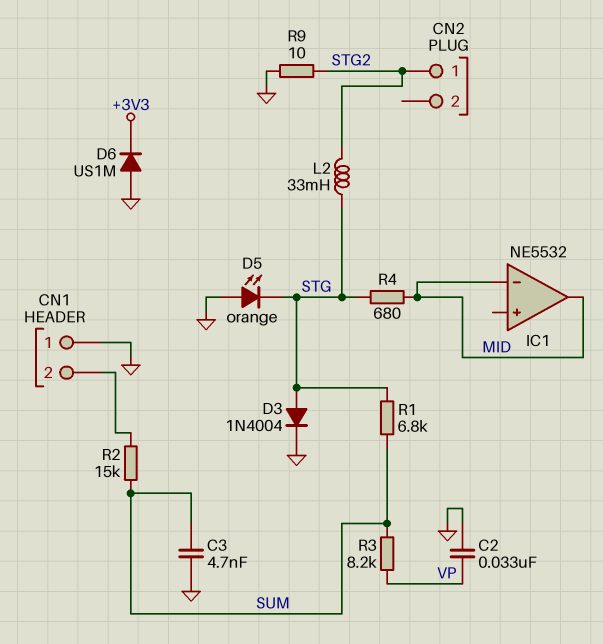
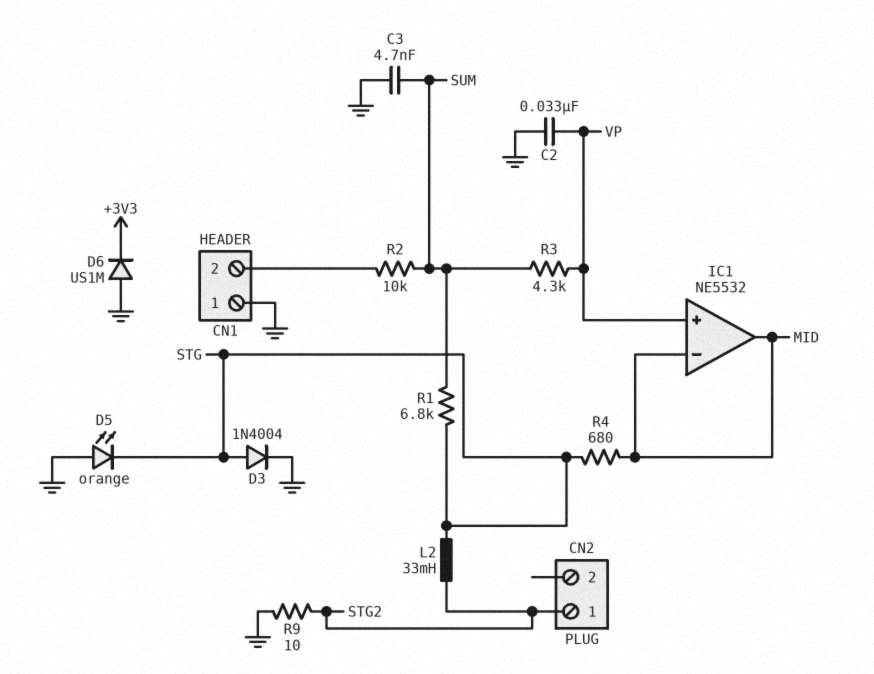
IC1 pin in+: none -> VP
R2: 15k (CN1/2, SUM) -> 10k (CN1/2, SUM)
R3: 8.2k (SUM, VP) -> 4.3k (SUM, VP)

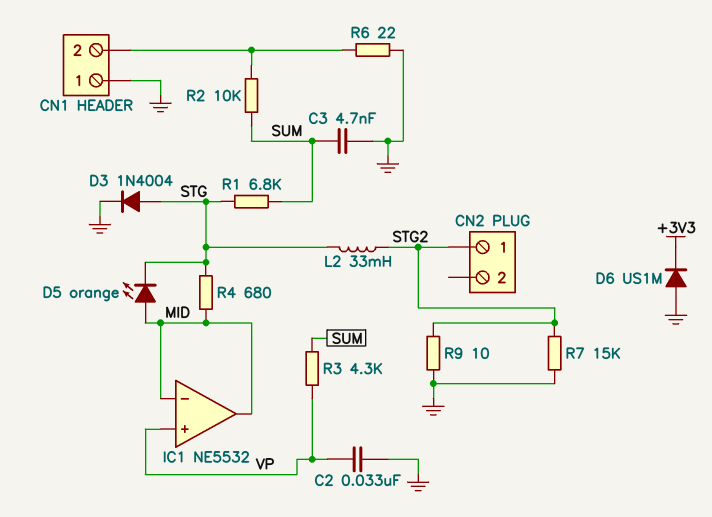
D5: LED orange (A GND, K STG) -> LED orange (A MID, K STG)
R6: none -> 22 (CN1/2, GND)
R7: none -> 15k (GND, STG2)

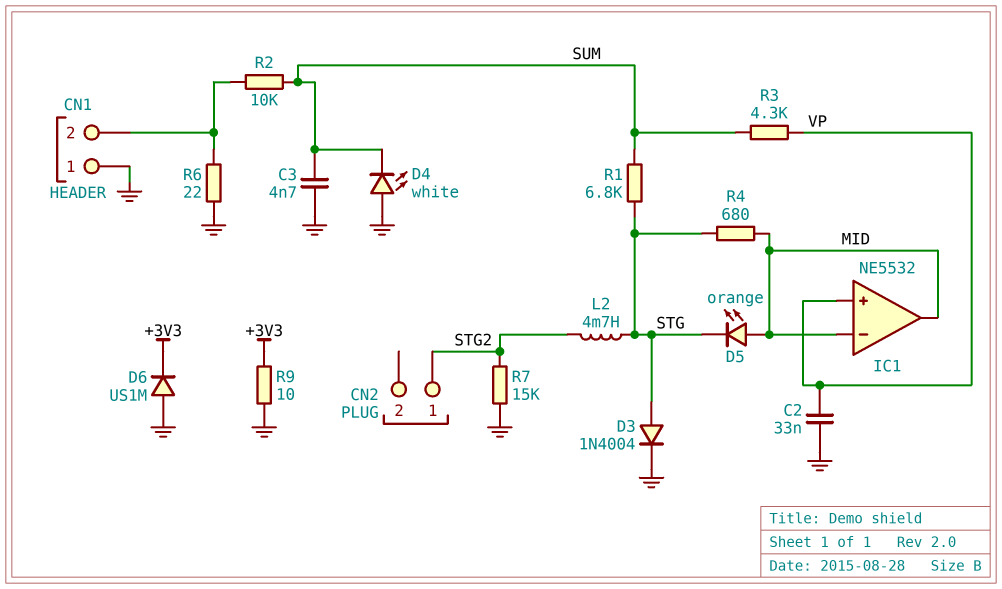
D4: none -> LED white (A GND, K SUM)
L2: 33mH (STG, STG2) -> 4.7mH (STG, STG2)
R9: 10 (GND, STG2) -> 10 (+3V3, GND)

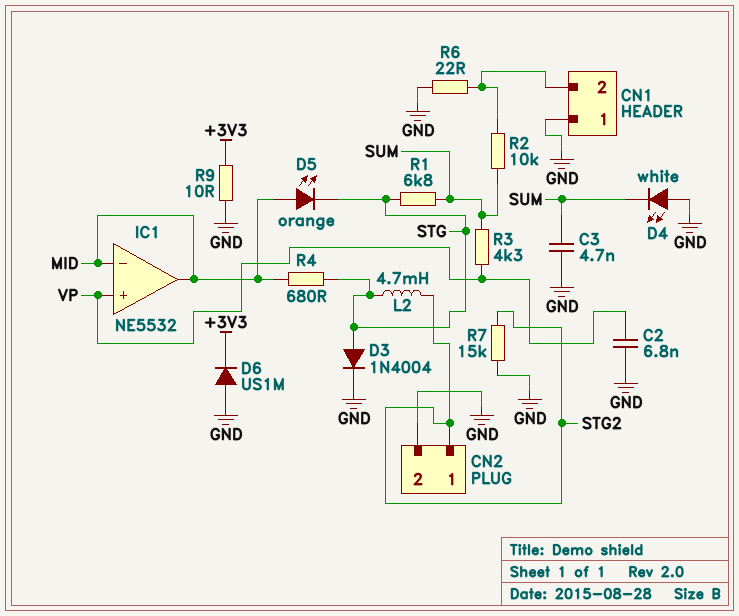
C2: 33nF (GND, VP) -> 6.8nF (GND, VP)
CN2 pin 2: none -> GND

